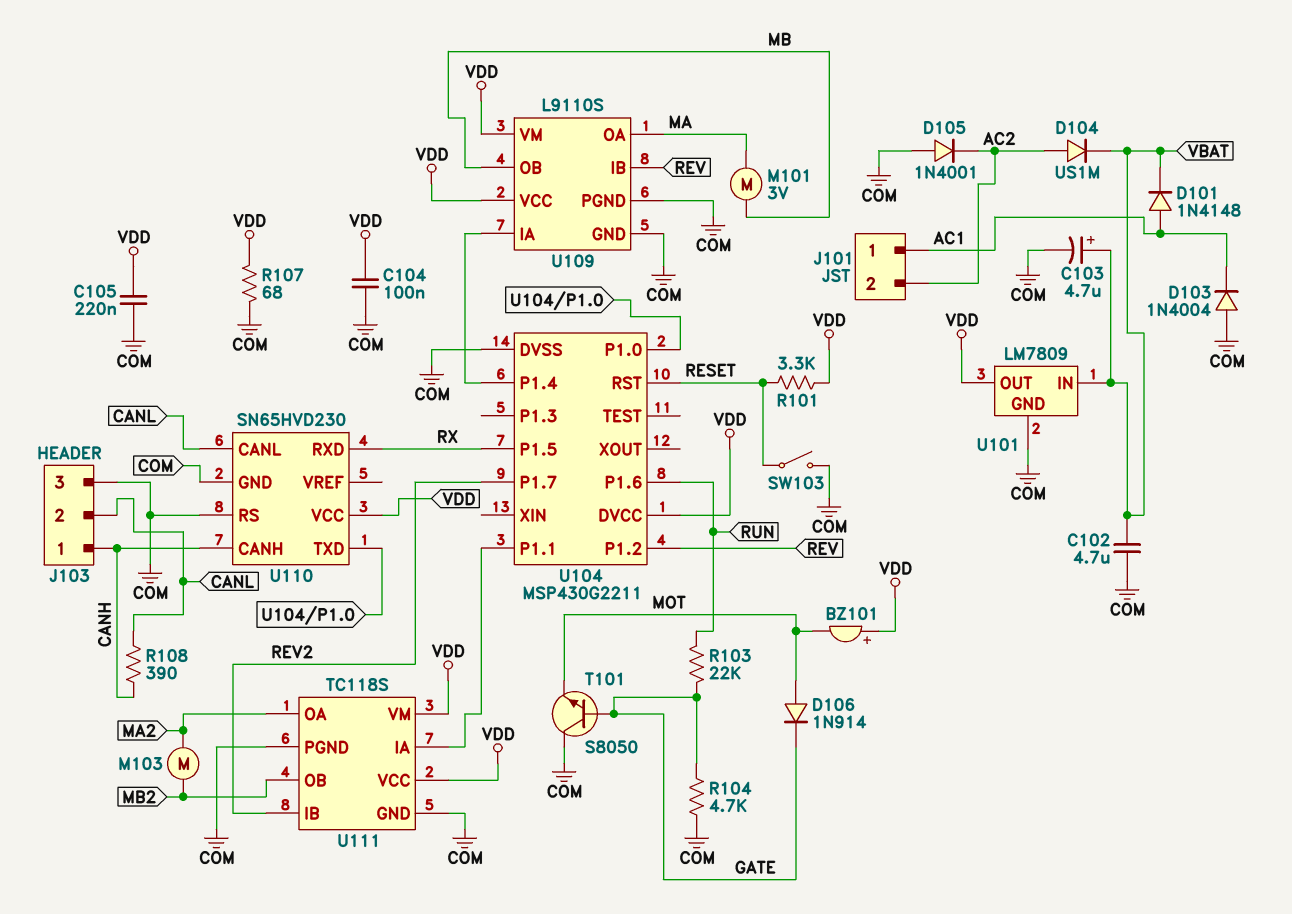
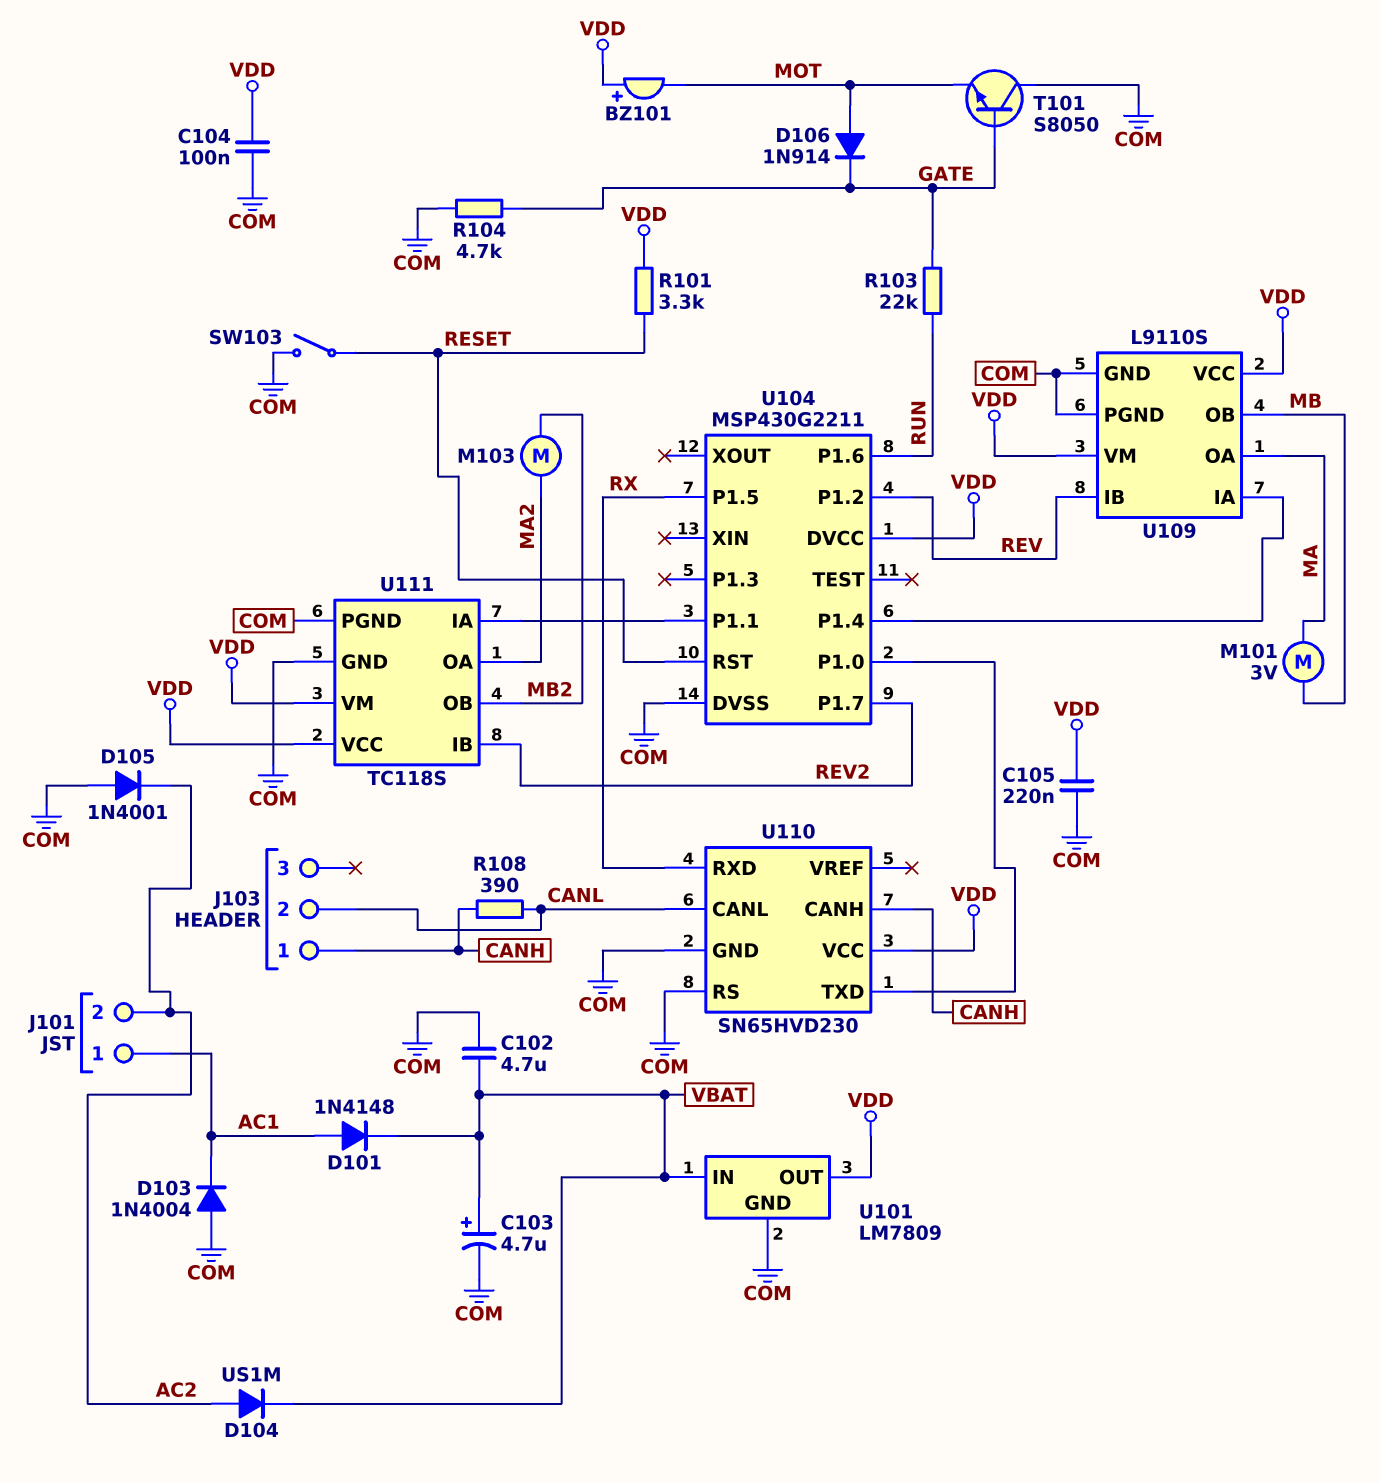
J103 pin 3: COM -> none
R107: 68 (COM, VDD) -> none

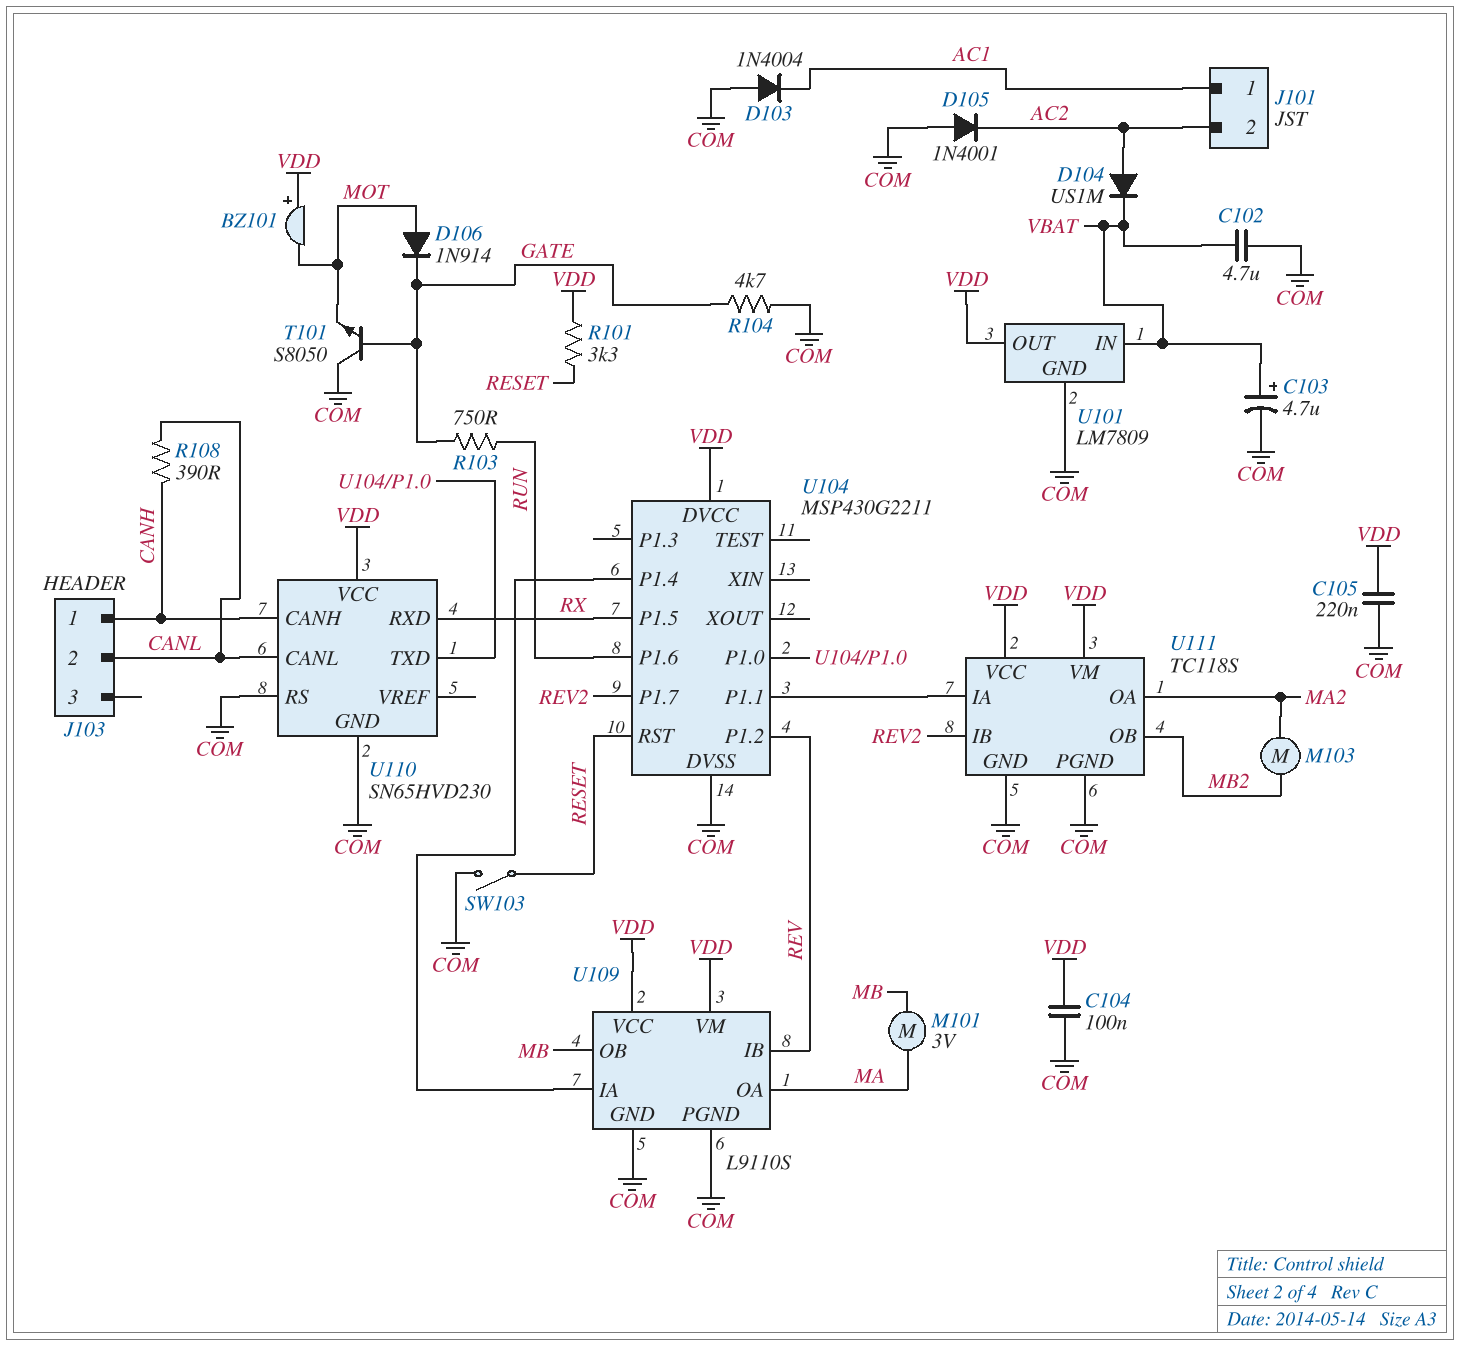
D101: diode 1N4148 (A AC1, K VBAT) -> none
R103: 22k (GATE, RUN) -> 750 (GATE, RUN)

